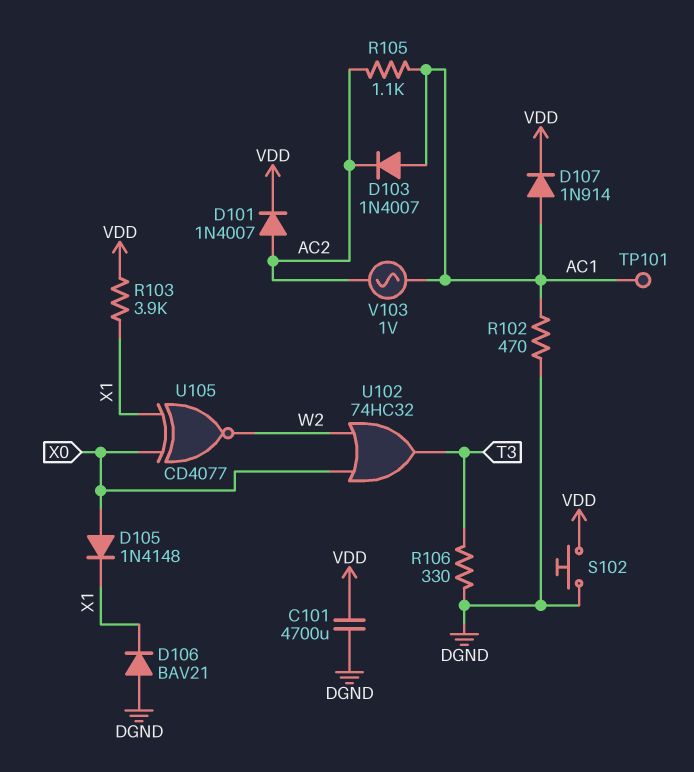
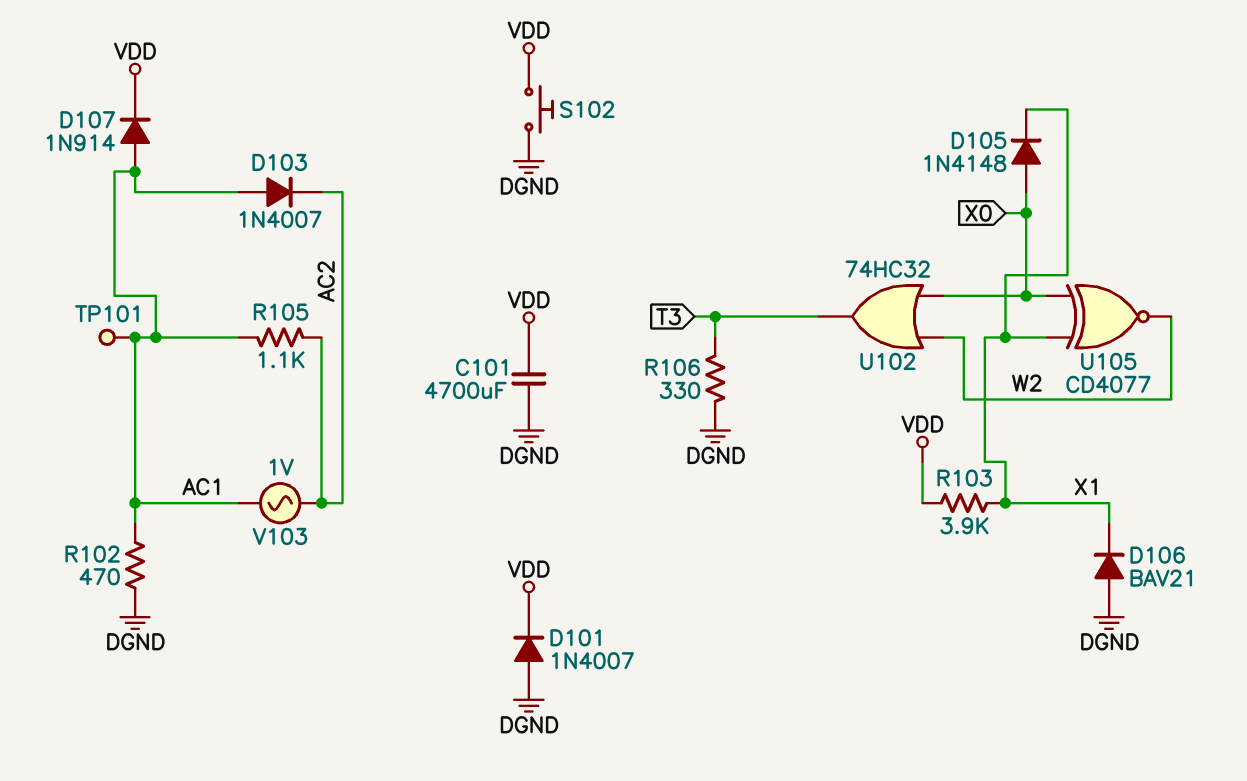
D101: diode 1N4007 (A AC2, K VDD) -> diode 1N4007 (A DGND, K VDD)

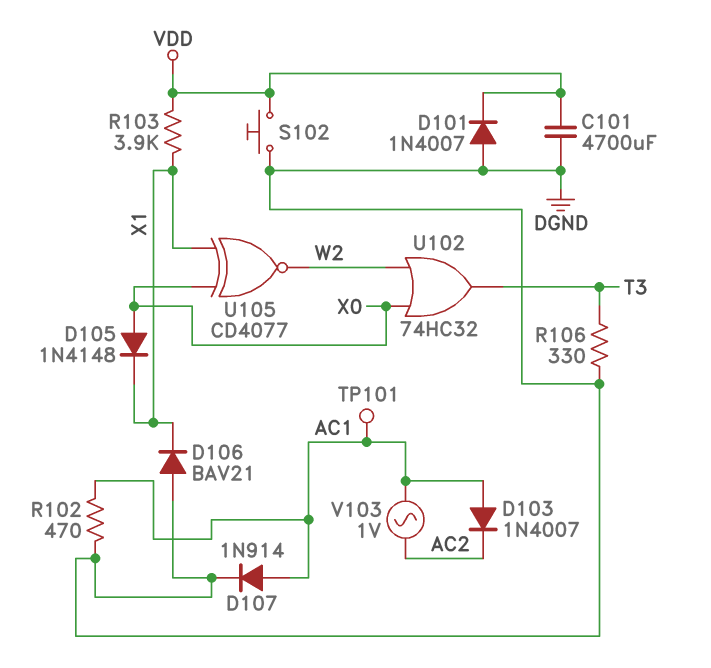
D107: diode 1N914 (A AC1, K VDD) -> diode 1N914 (A AC1, K DGND)
R105: 1.1k (AC1, AC2) -> none

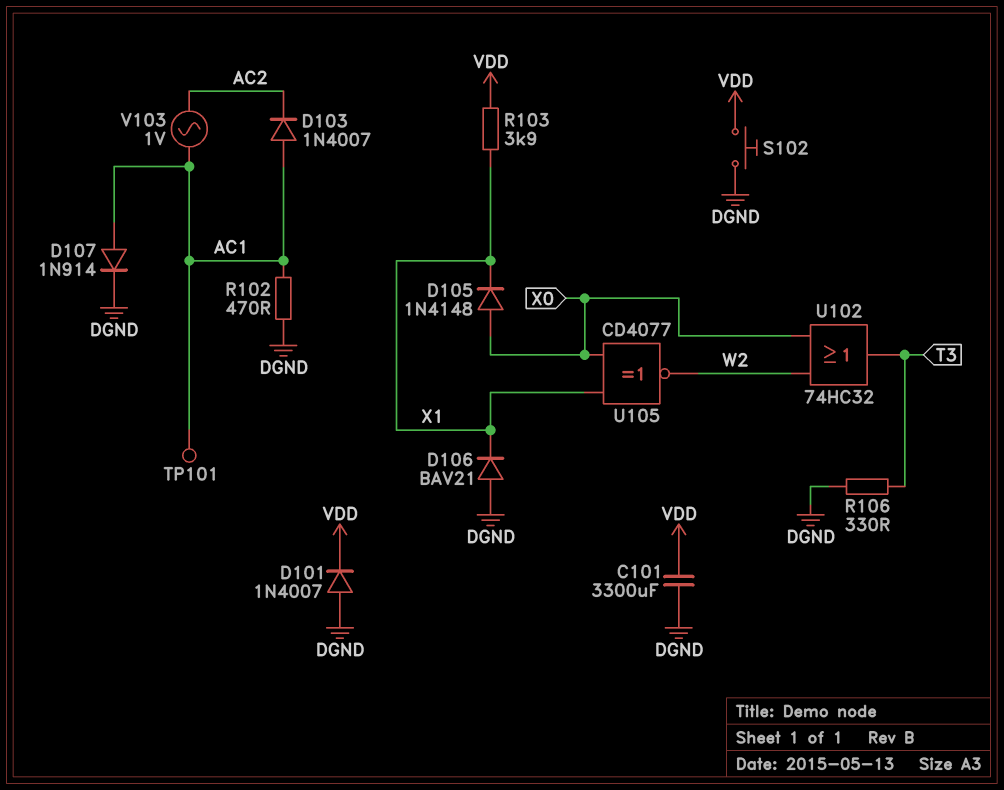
C101: 4700uF (DGND, VDD) -> 3300uF (DGND, VDD)

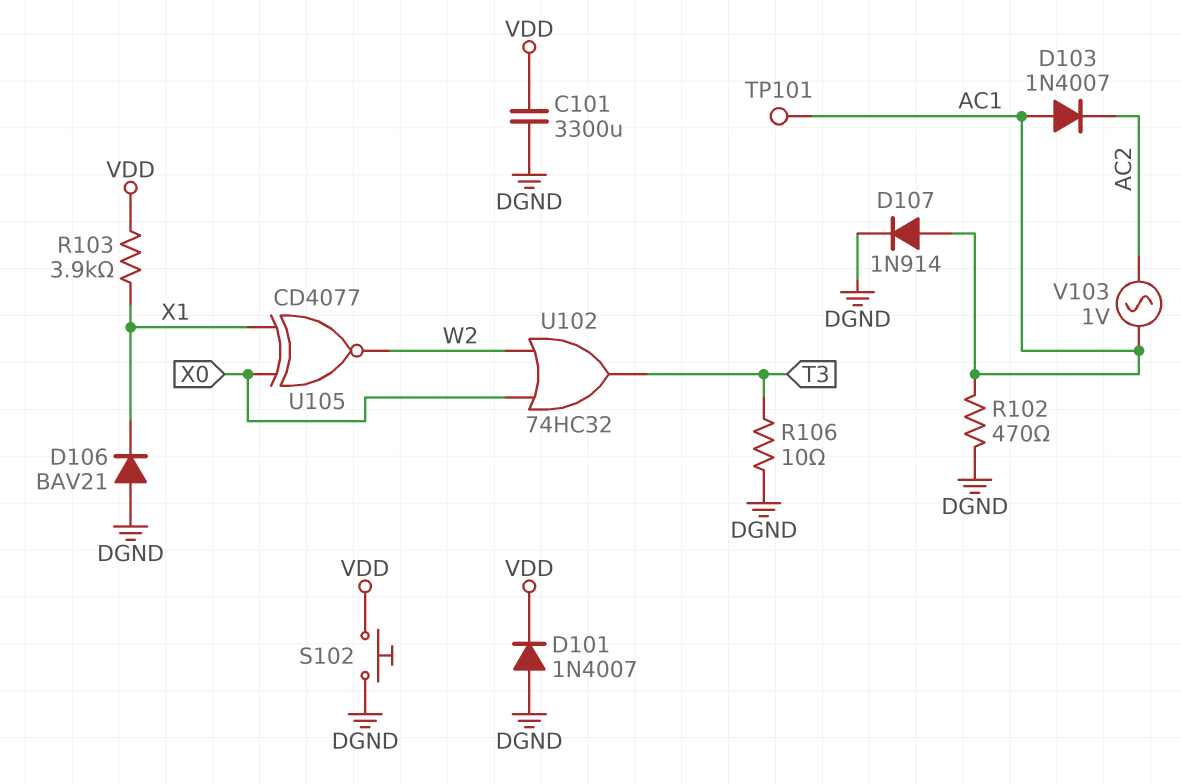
D105: diode 1N4148 (A X0, K X1) -> none
R106: 330 (DGND, T3) -> 10 (DGND, T3)

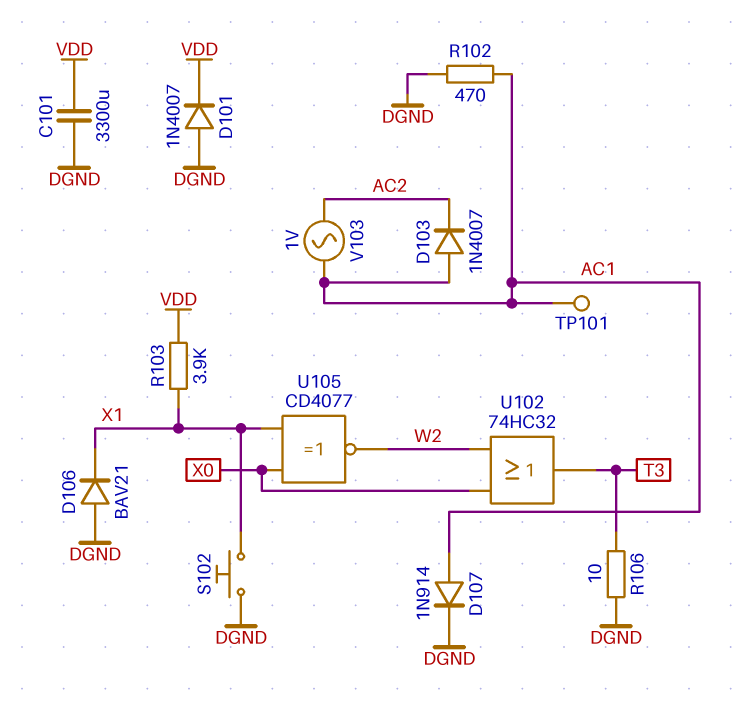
S102: button (DGND, VDD) -> button (DGND, X1)

